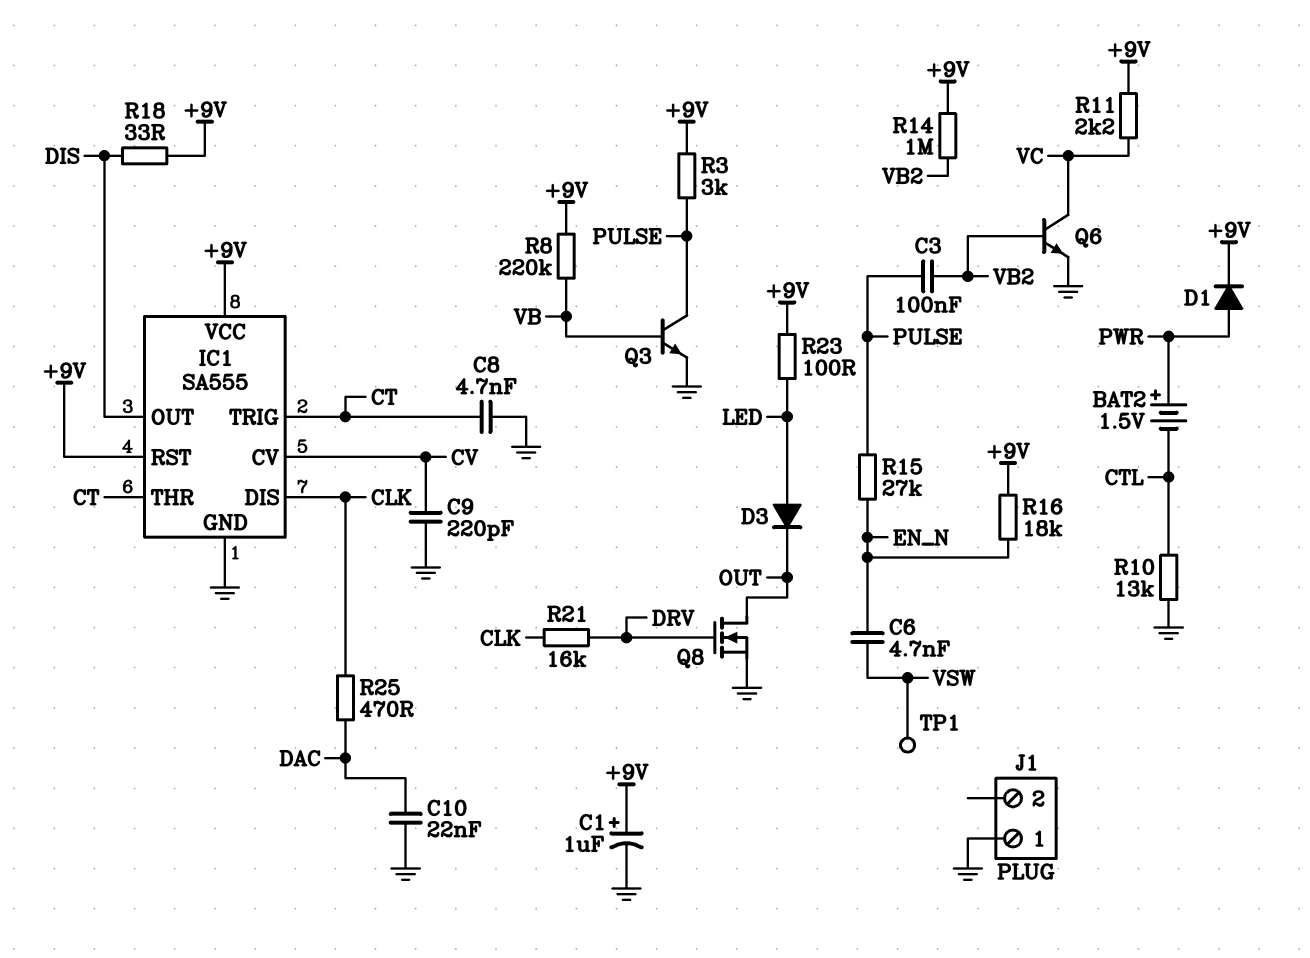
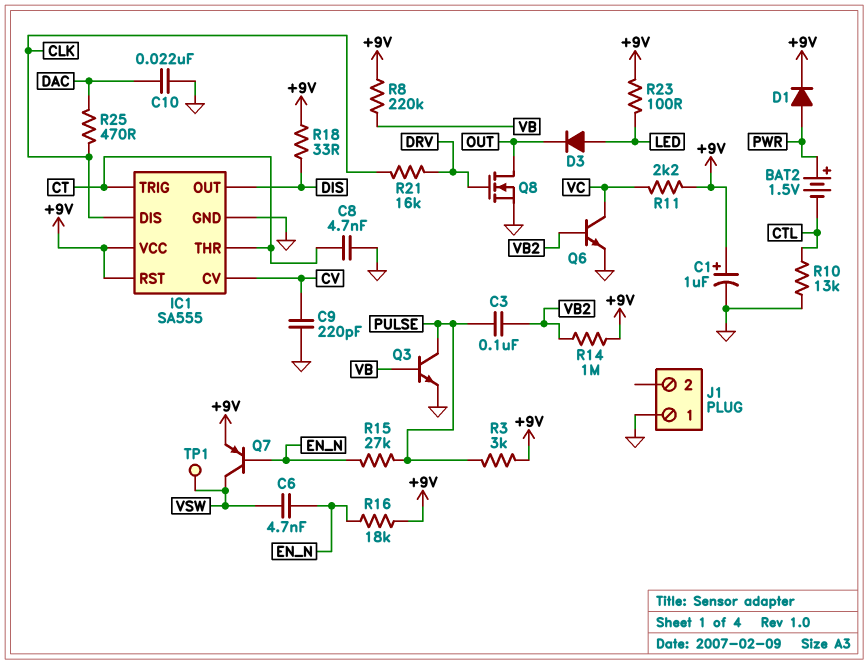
Q7: none -> PNP (B EN_N, C VSW, E +9V)

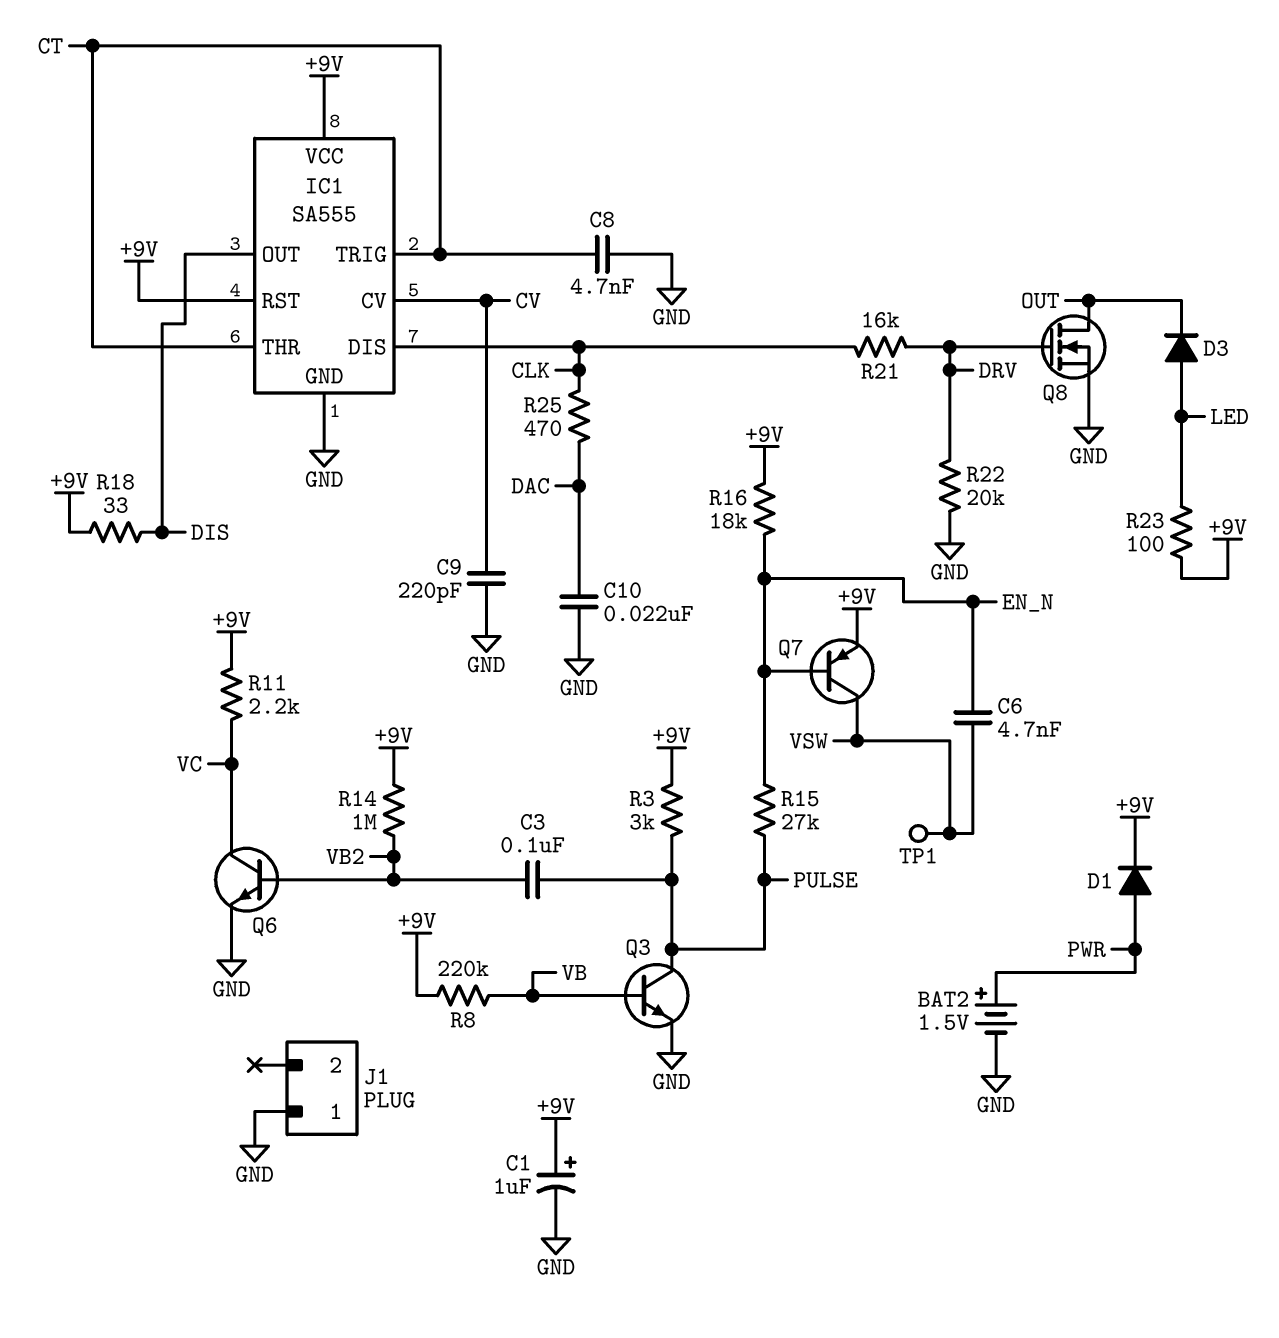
BAT2: 1.5V (plus PWR, minus CTL) -> 1.5V (plus PWR, minus GND)
R10: 13k (CTL, GND) -> none
R22: none -> 20k (DRV, GND)

